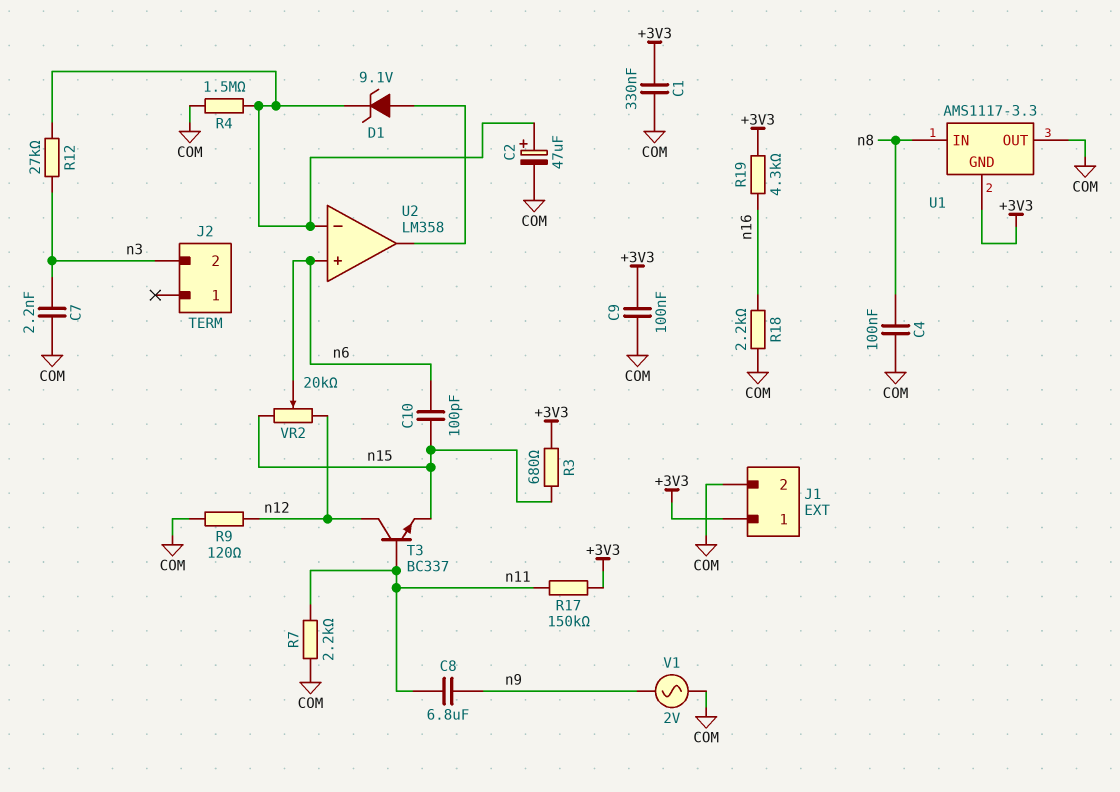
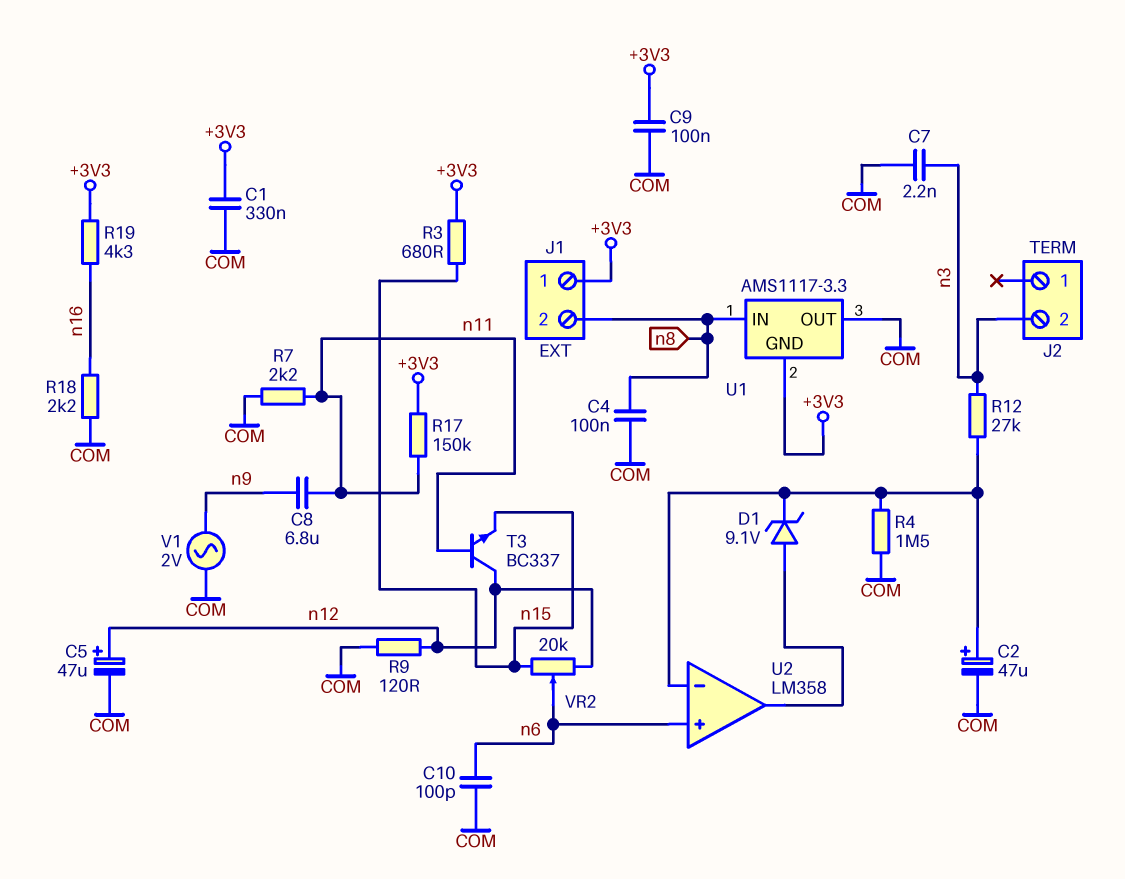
C5: none -> 47uF (plus n12, minus COM)
C10: 100pF (n6, n15) -> 100pF (COM, n6)
J1 pin 2: COM -> n8

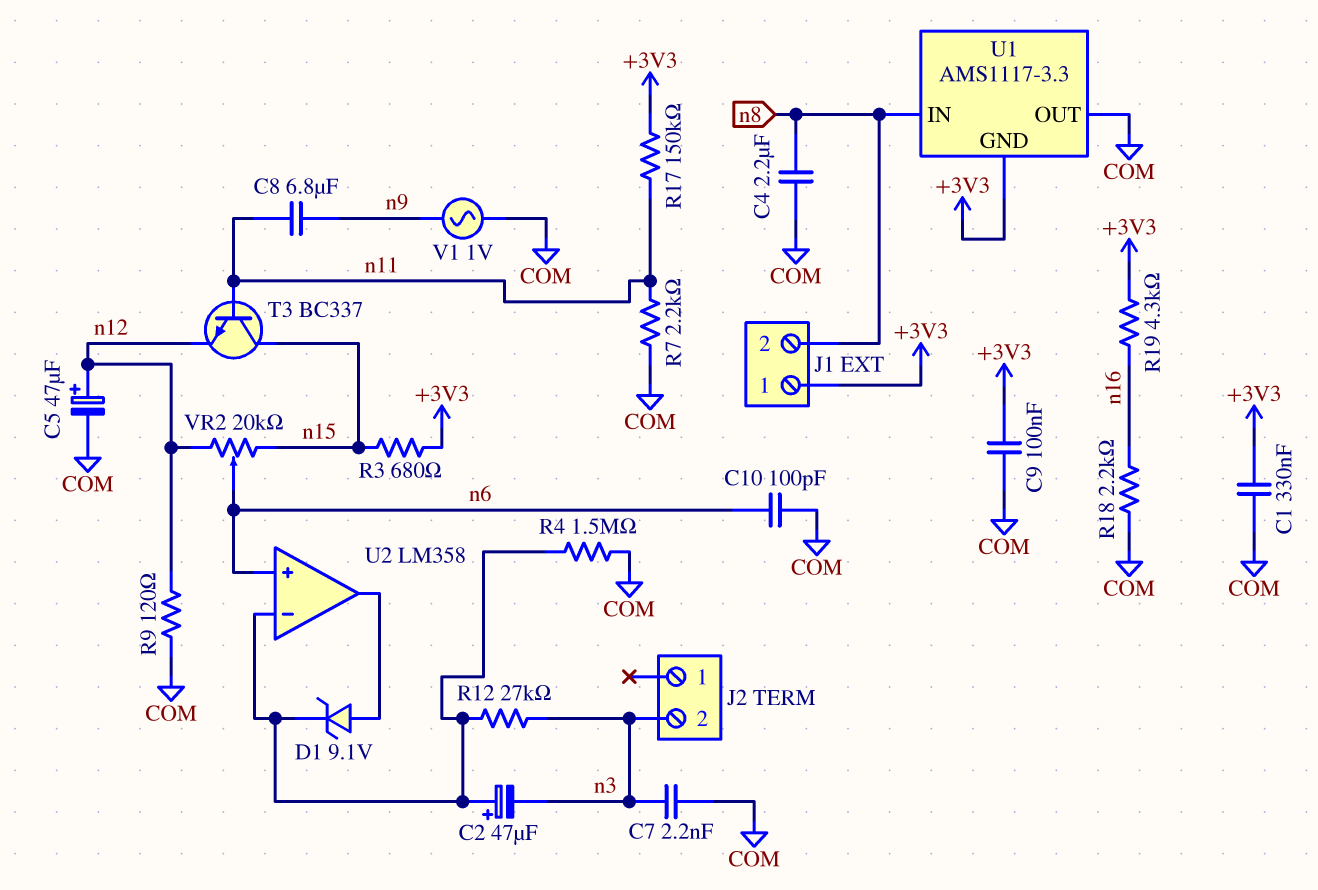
C2: 47uF (plus U2/in-, minus COM) -> 47uF (plus U2/in-, minus n3)
C4: 100nF (COM, n8) -> 2.2uF (COM, n8)
T3: NPN BC337 (B n11, C n12, E n15) -> NPN BC337 (B n11, C n15, E n12)
V1: AC 2V (COM, n9) -> AC 1V (COM, n9)

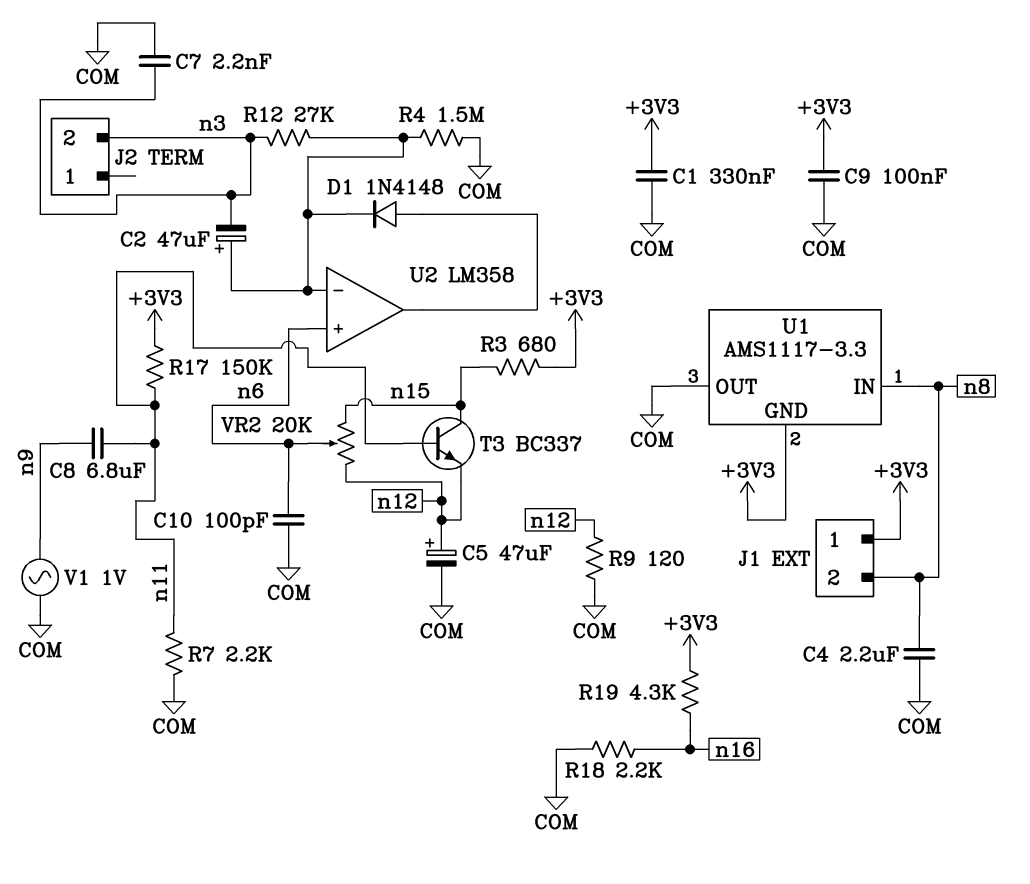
D1: zener 9.1V (A U2/out, K U2/in-) -> diode 1N4148 (A U2/out, K U2/in-)

